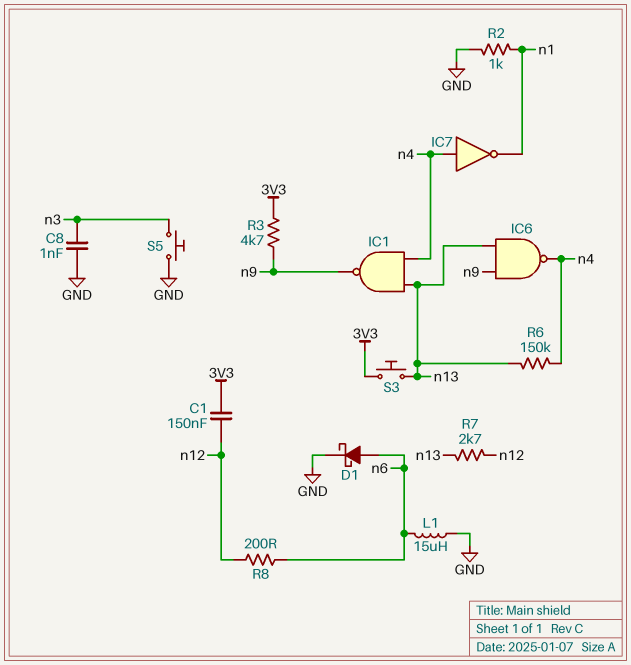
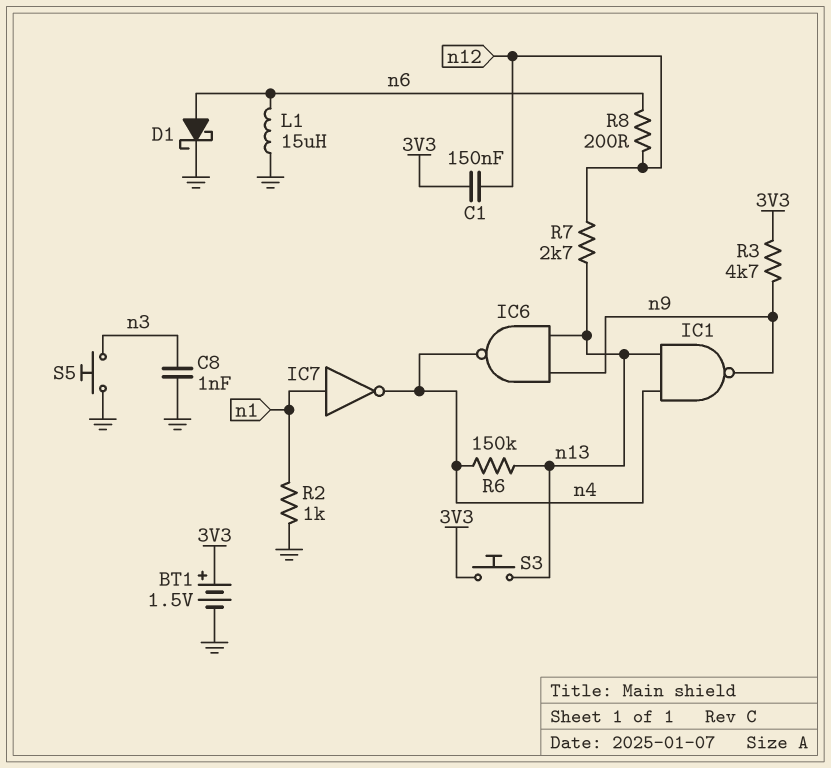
BT1: none -> 1.5V (plus 3V3, minus GND)
IC7: NOT (in n4, out n1) -> NOT (in n1, out n4)

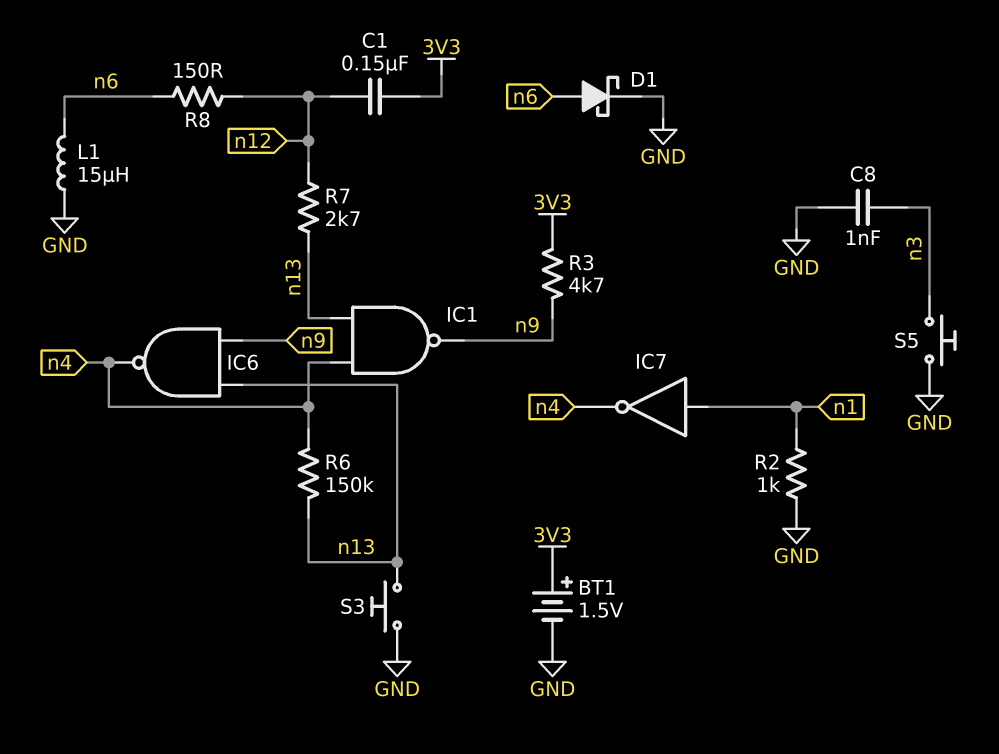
R8: 200 (n6, n12) -> 150 (n6, n12)
S3: button (3V3, n13) -> button (GND, n13)

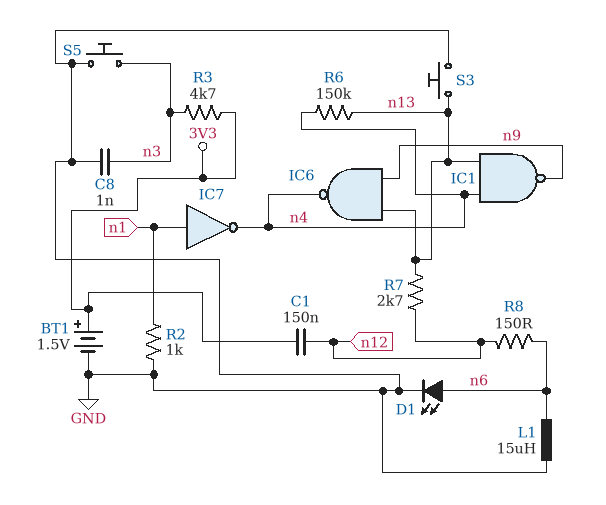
D1: schottky (A n6, K GND) -> LED (A n6, K GND)
R3: 4.7k (3V3, n9) -> 4.7k (3V3, n3)

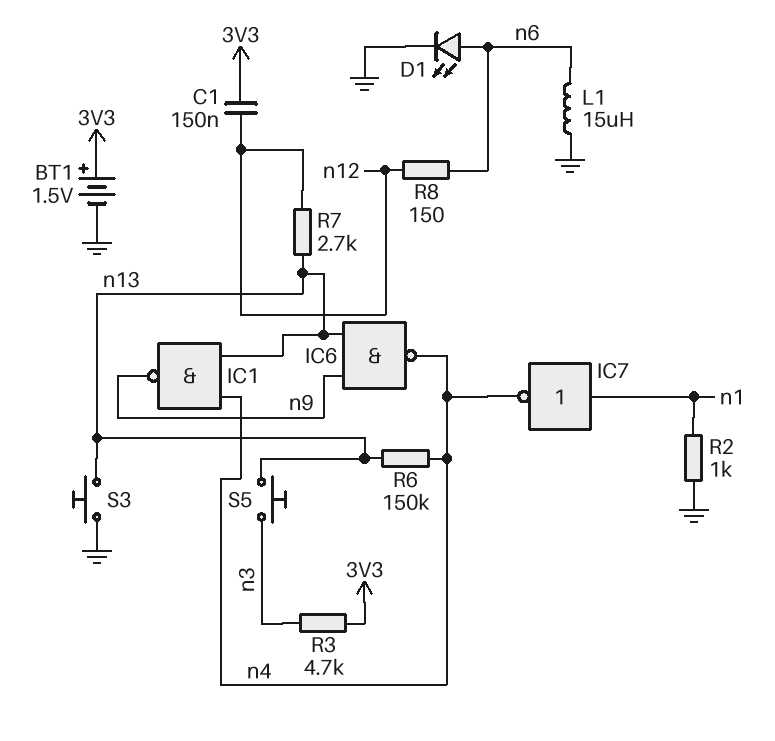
C8: 1nF (GND, n3) -> none
S5: button (GND, n3) -> button (n3, n13)

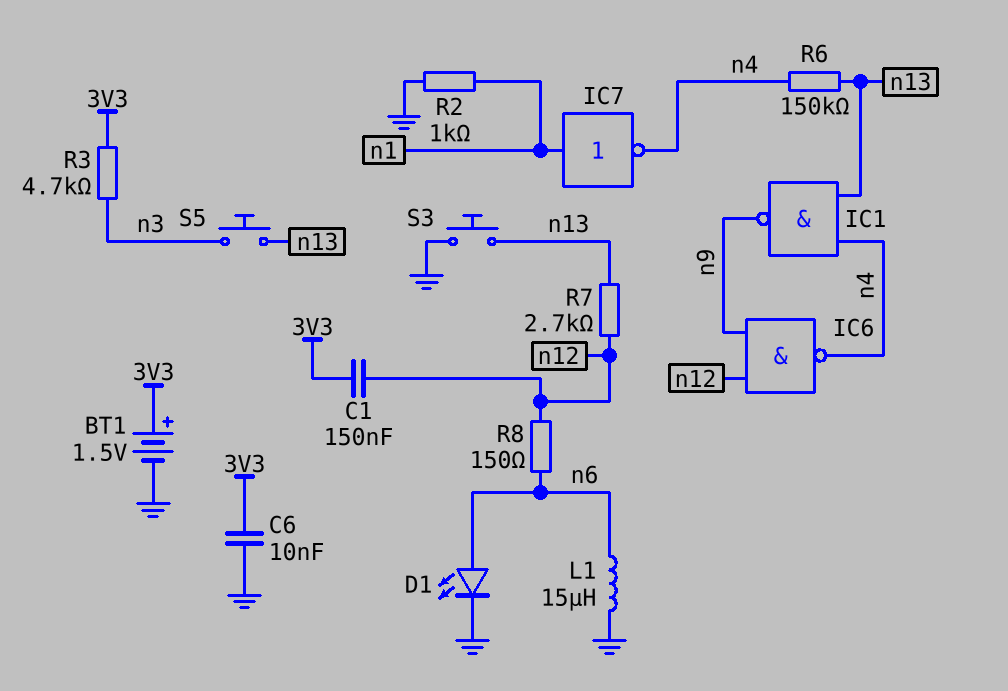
C6: none -> 10nF (3V3, GND)
IC6: NAND (in n9, in n13, out n4) -> NAND (in n9, in n12, out n4)

